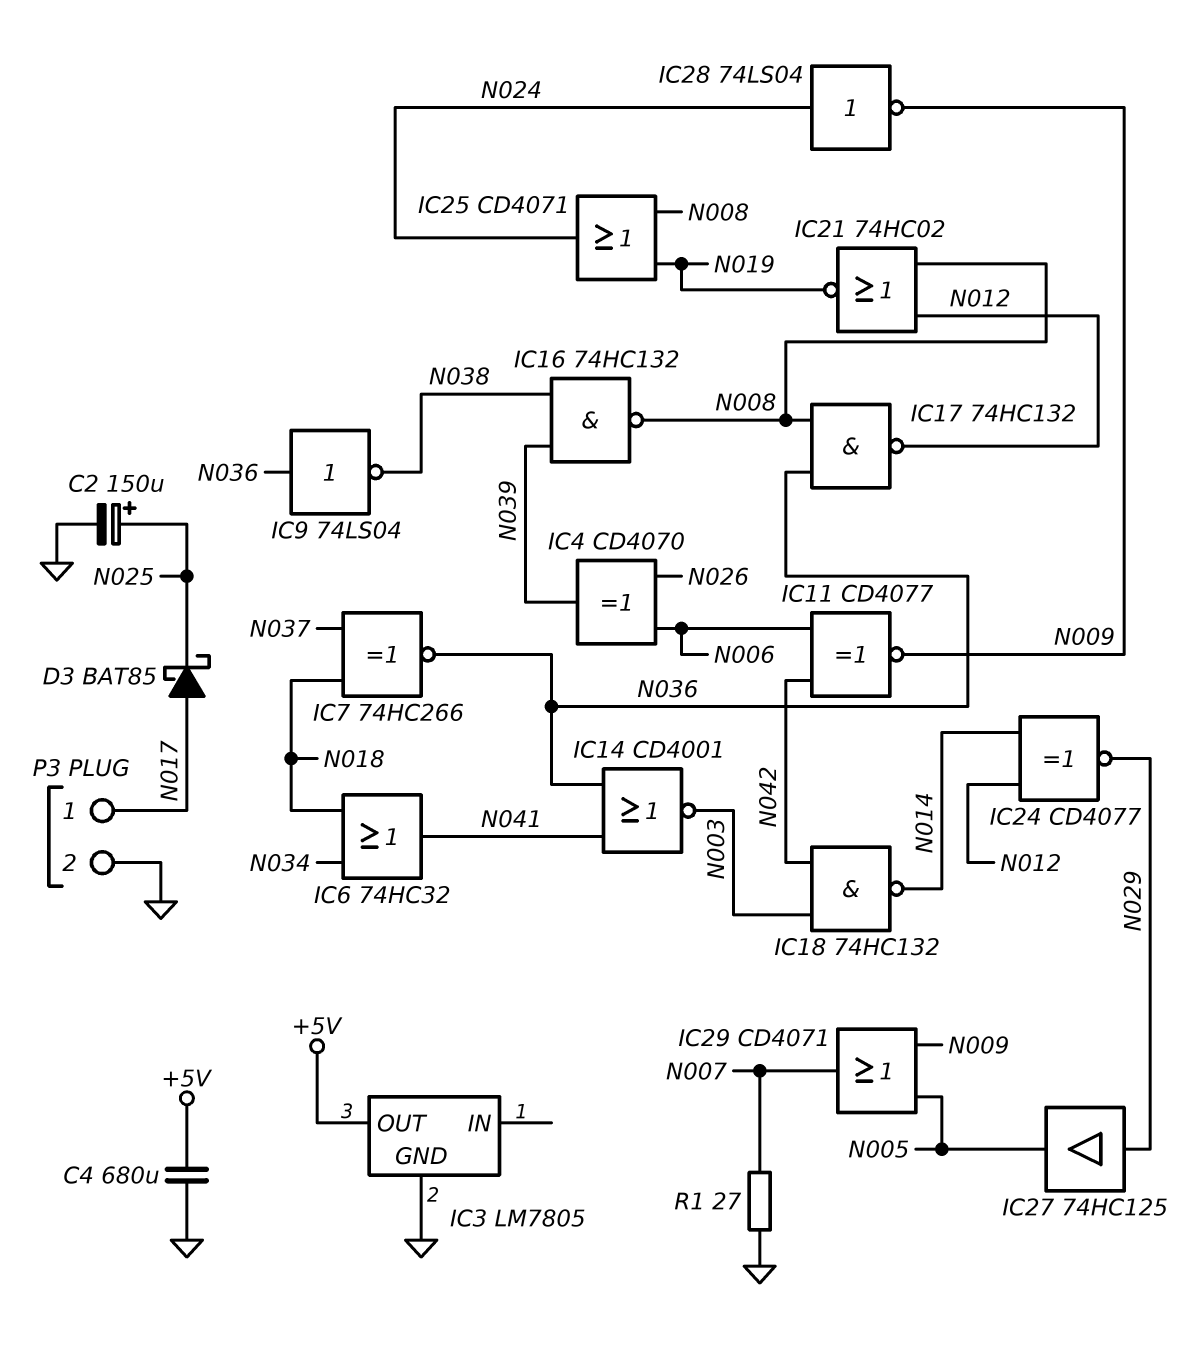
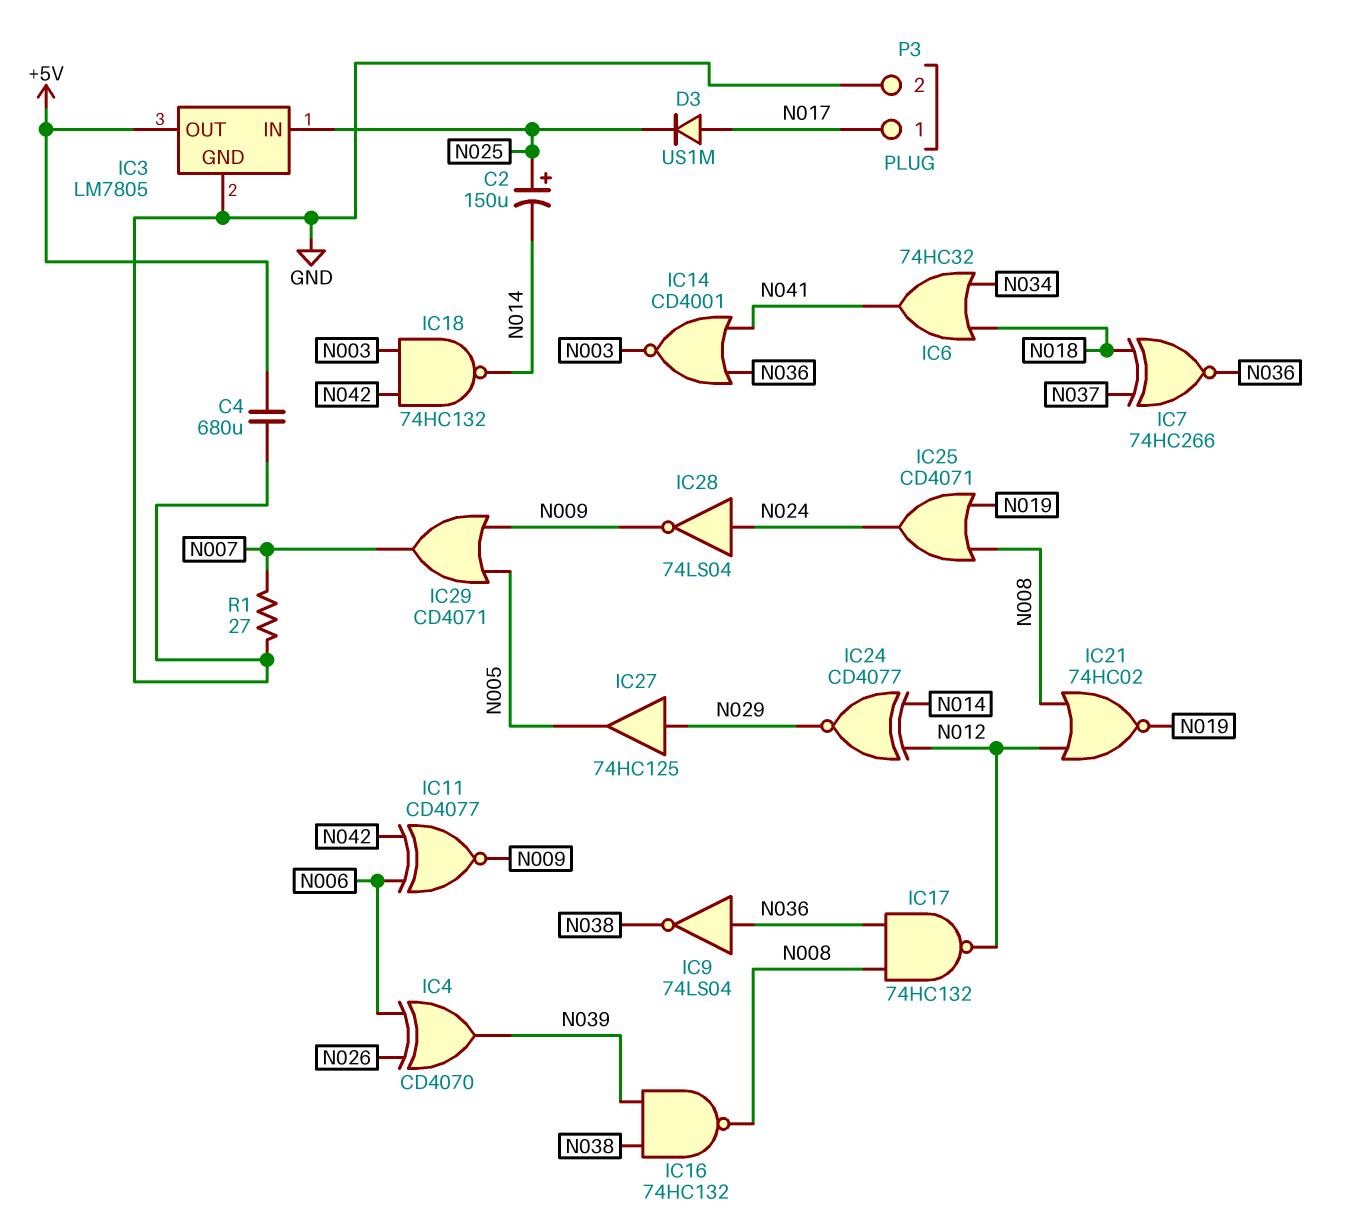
C2: 150uF (plus N025, minus GND) -> 150uF (plus N025, minus N014)
D3: schottky BAT85 (A N017, K N025) -> diode US1M (A N017, K N025)
IC3 pin IN: none -> N025

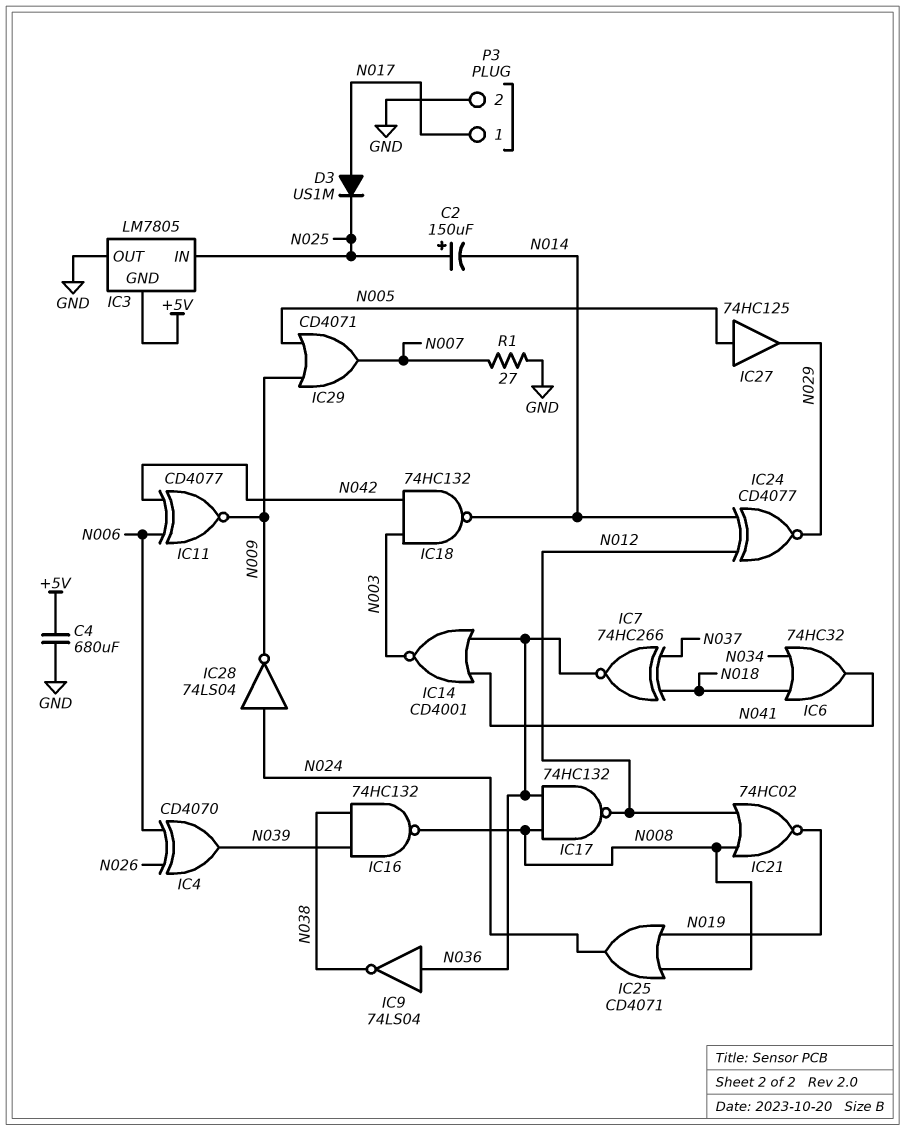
IC3 pin GND: GND -> +5V
IC3 pin OUT: +5V -> GND
IC27: buffer 74HC125 (in N029, out N005) -> buffer 74HC125 (in N005, out N029)

